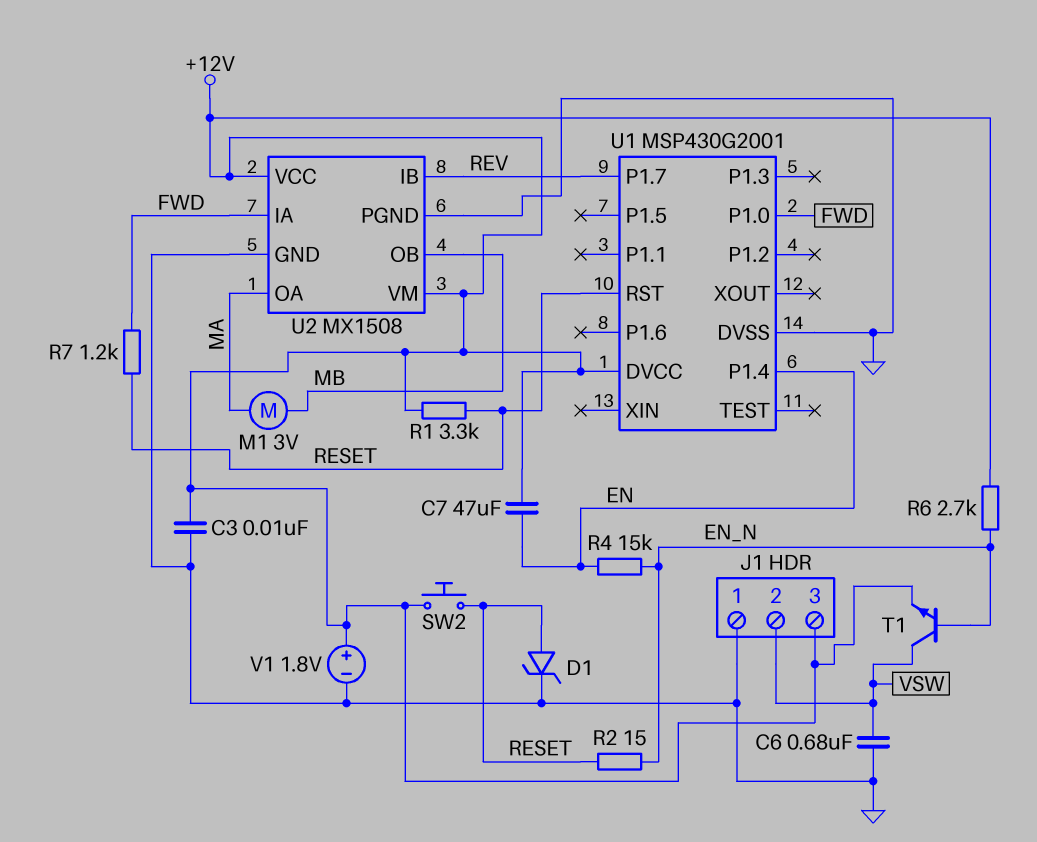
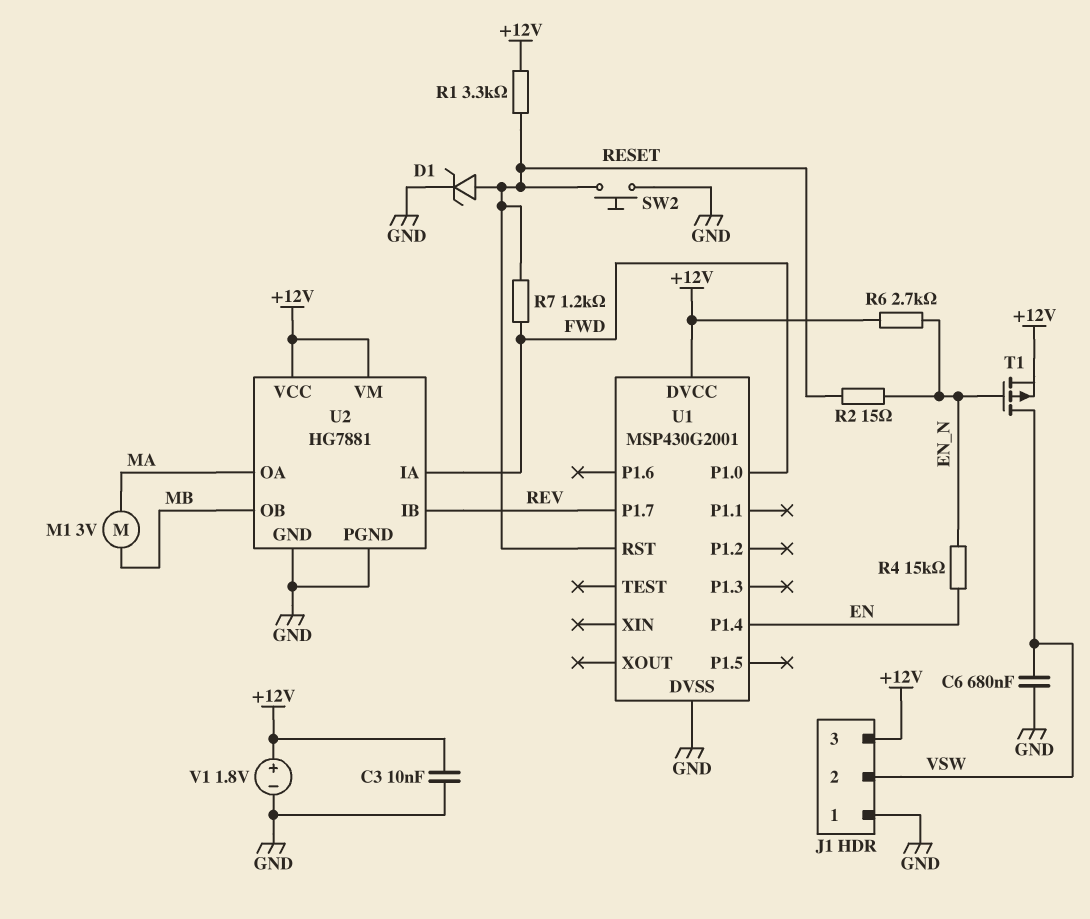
C7: 47uF (+12V, EN) -> none
SW2: button (+12V, RESET) -> button (GND, RESET)
T1: NPN (B EN_N, C VSW, E +12V) -> PMOS (G EN_N, D VSW, S +12V)
U2: MX1508 -> HG7881

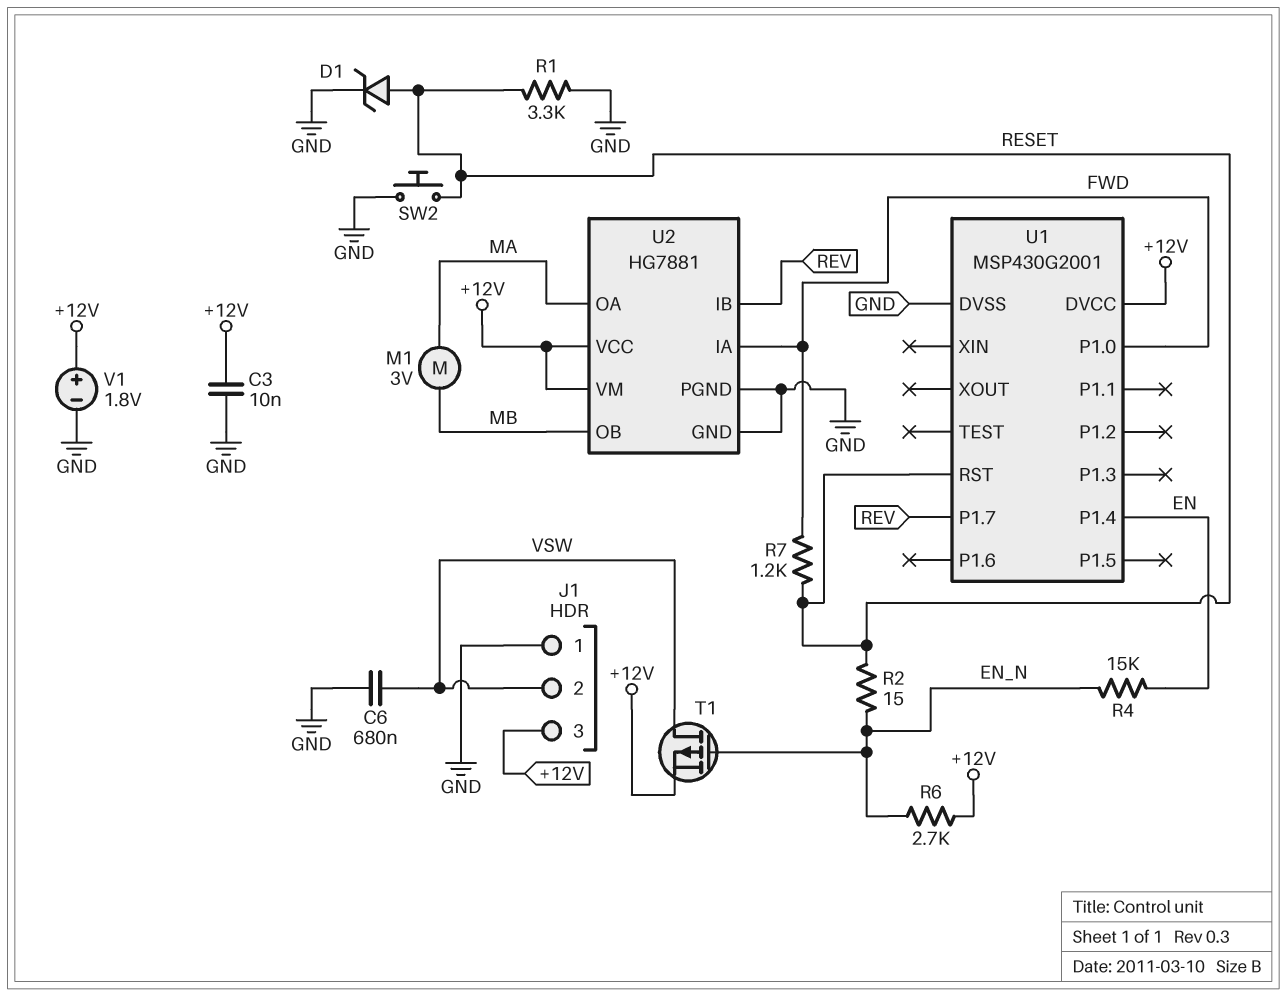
R1: 3.3k (+12V, RESET) -> 3.3k (GND, RESET)

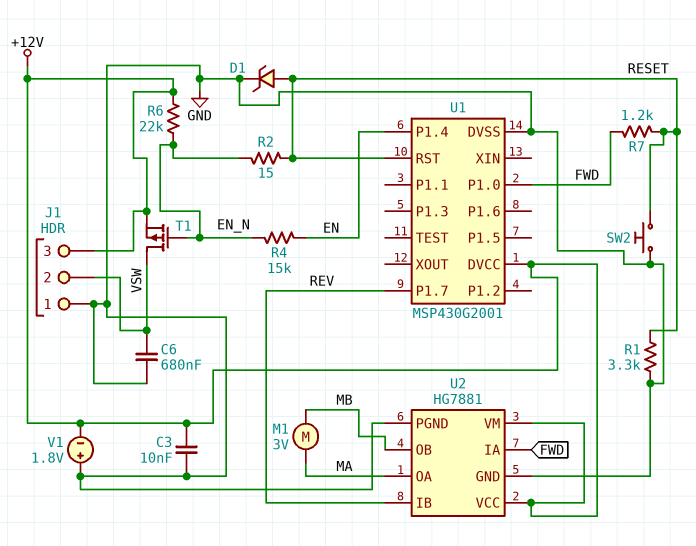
R6: 2.7k (+12V, EN_N) -> 22k (+12V, EN_N)
V1: 1.8V (plus +12V, minus GND) -> 1.8V (plus GND, minus +12V)

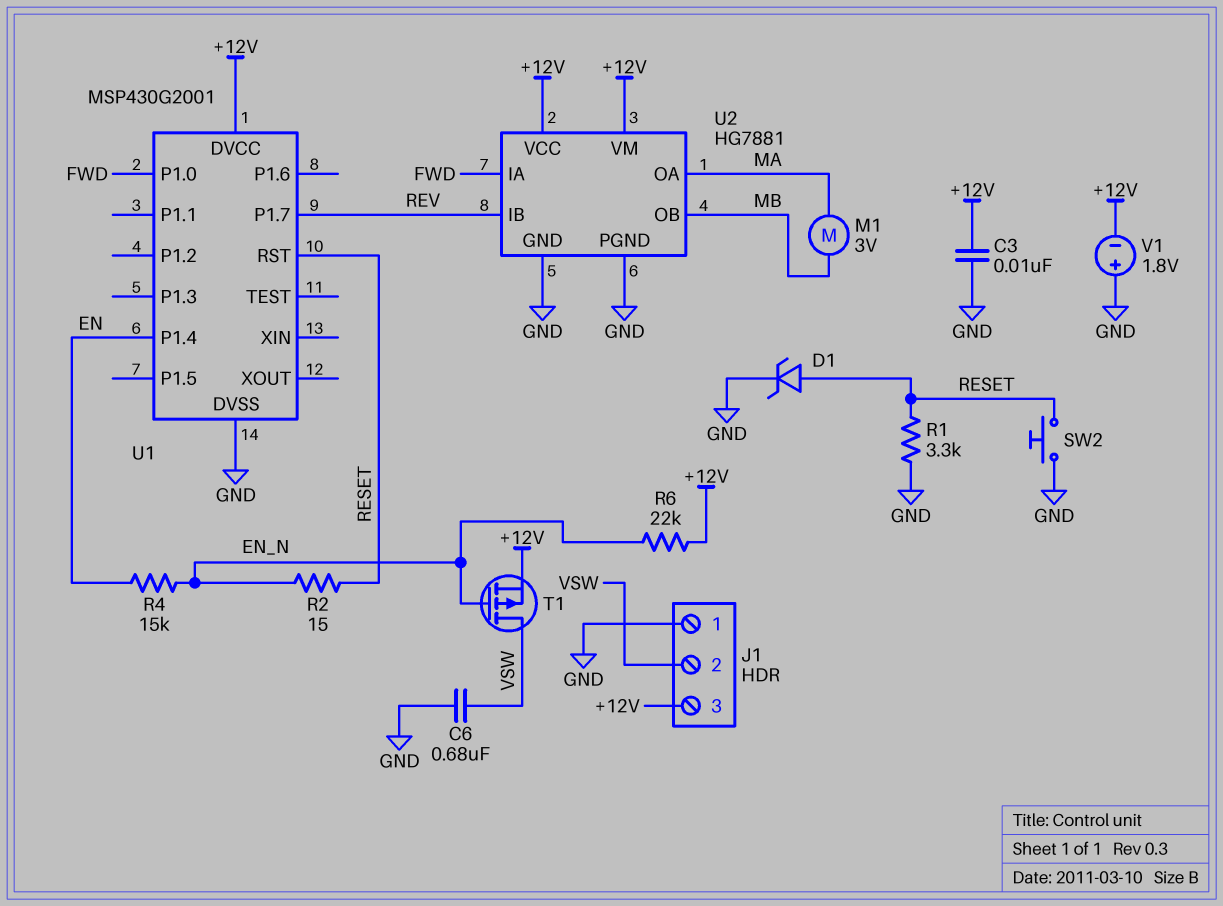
R7: 1.2k (FWD, RESET) -> none

